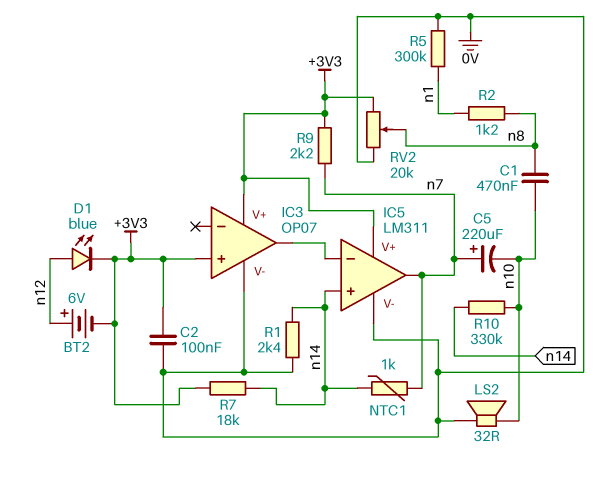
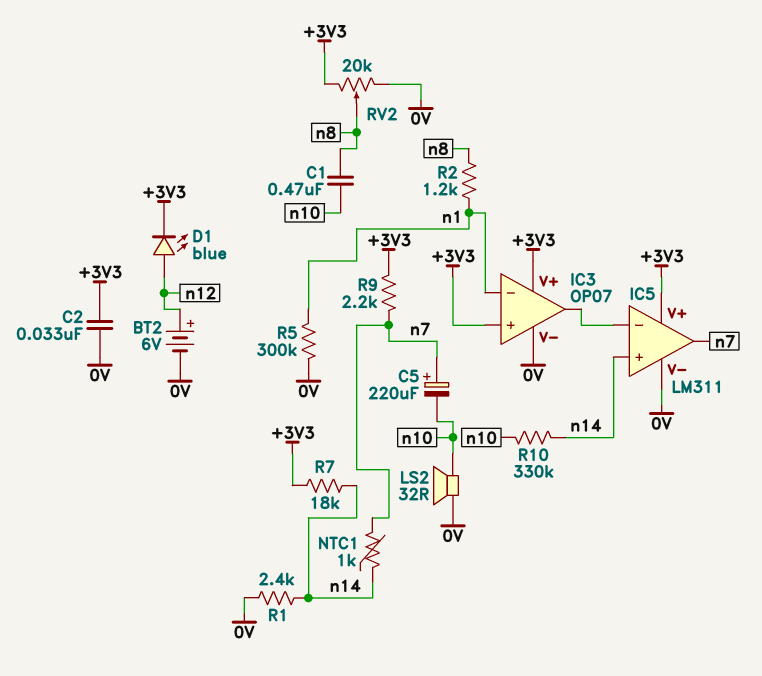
BT2: 6V (plus n12, minus +3V3) -> 6V (plus n12, minus 0V)
C2: 100nF (+3V3, 0V) -> 33nF (+3V3, 0V)
IC3 pin in-: none -> n1

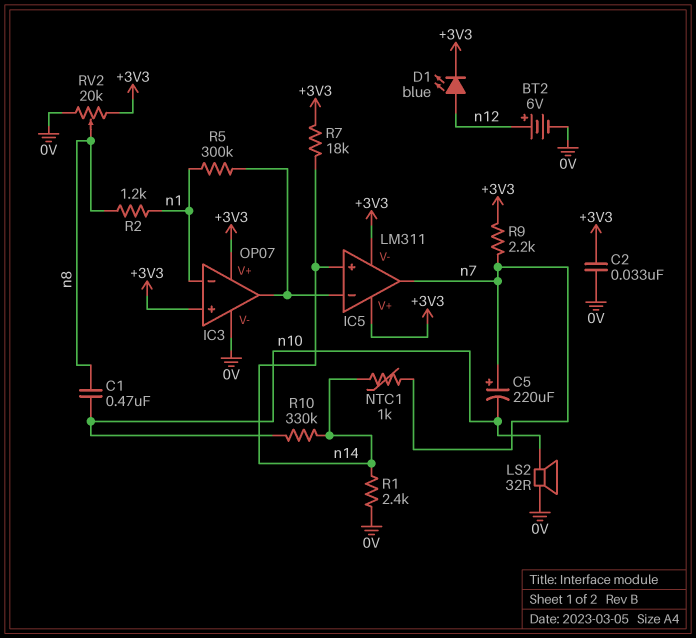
IC5 pin V-: 0V -> +3V3
R5: 300k (0V, n1) -> 300k (IC3/out, n1)

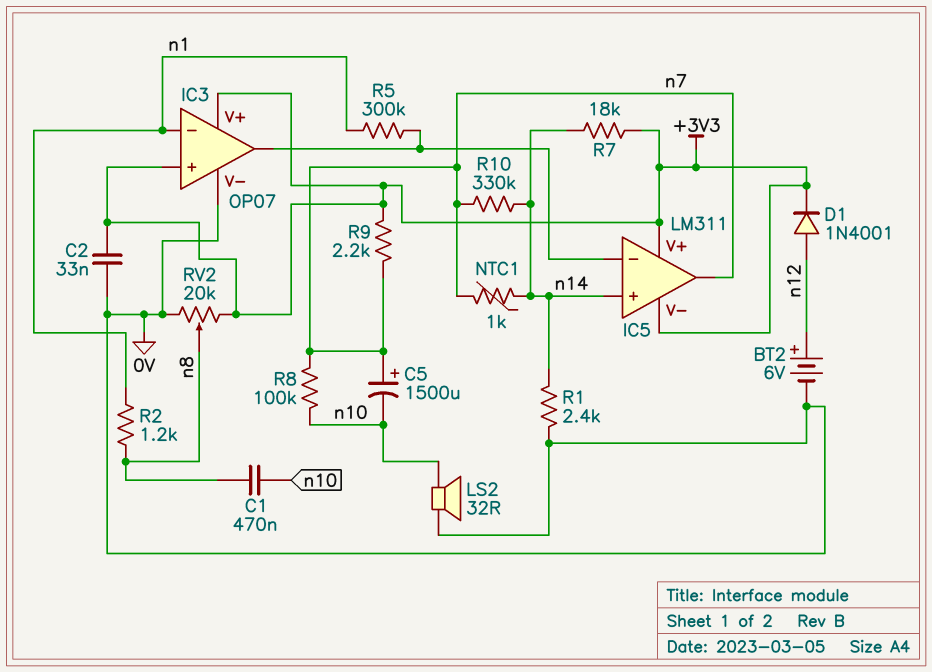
C5: 220uF (plus n7, minus n10) -> 1500uF (plus n7, minus n10)
D1: LED blue (A n12, K +3V3) -> diode 1N4001 (A n12, K +3V3)
R8: none -> 100k (n7, n10)
R10: 330k (n10, n14) -> 330k (n7, n14)

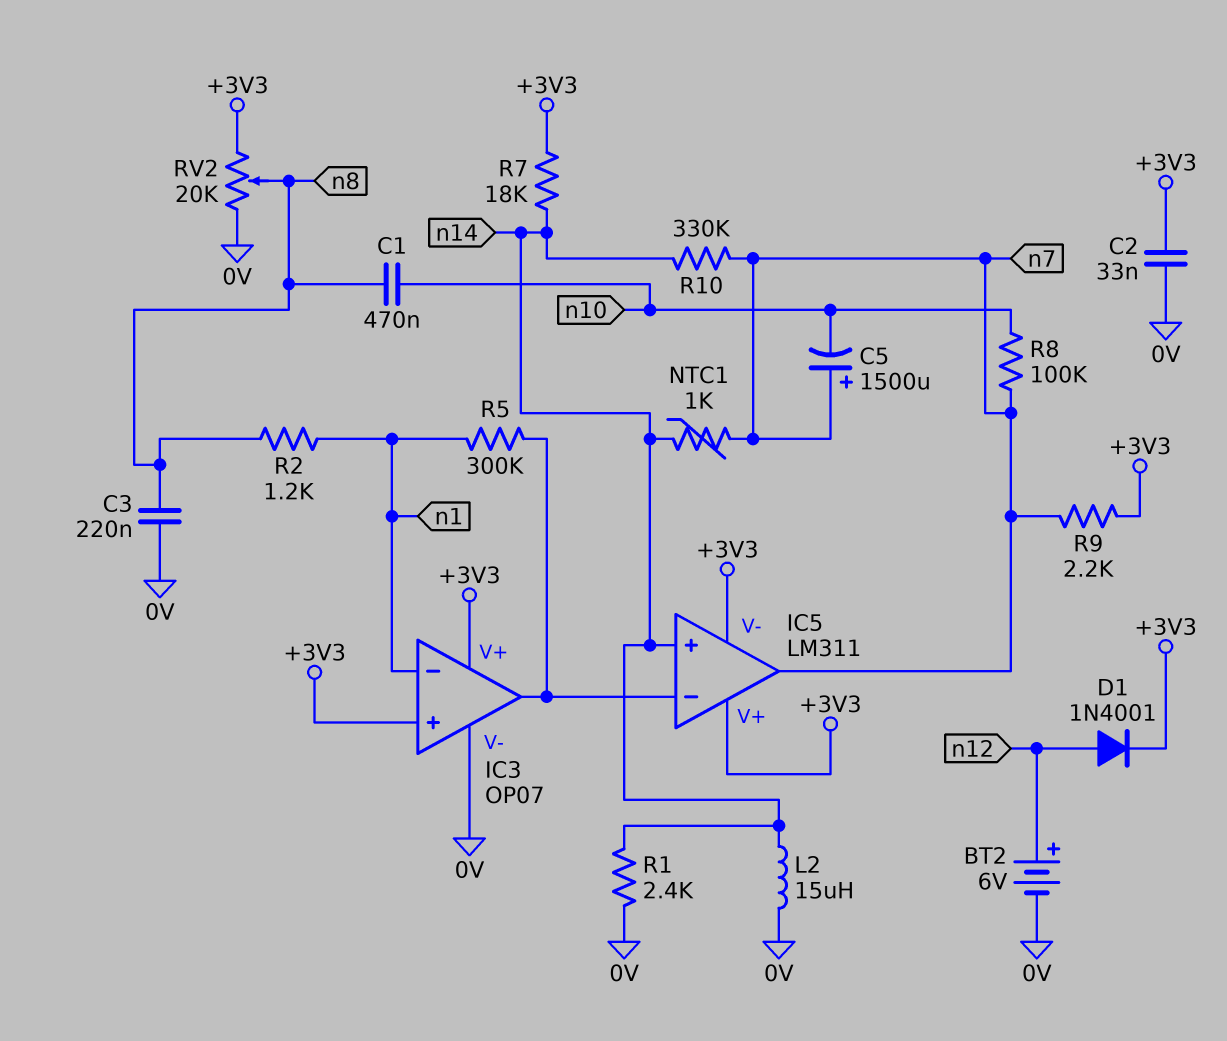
C3: none -> 220nF (0V, n8)
L2: none -> 15uH (0V, n14)
LS2: speaker 32R (0V, n10) -> none

